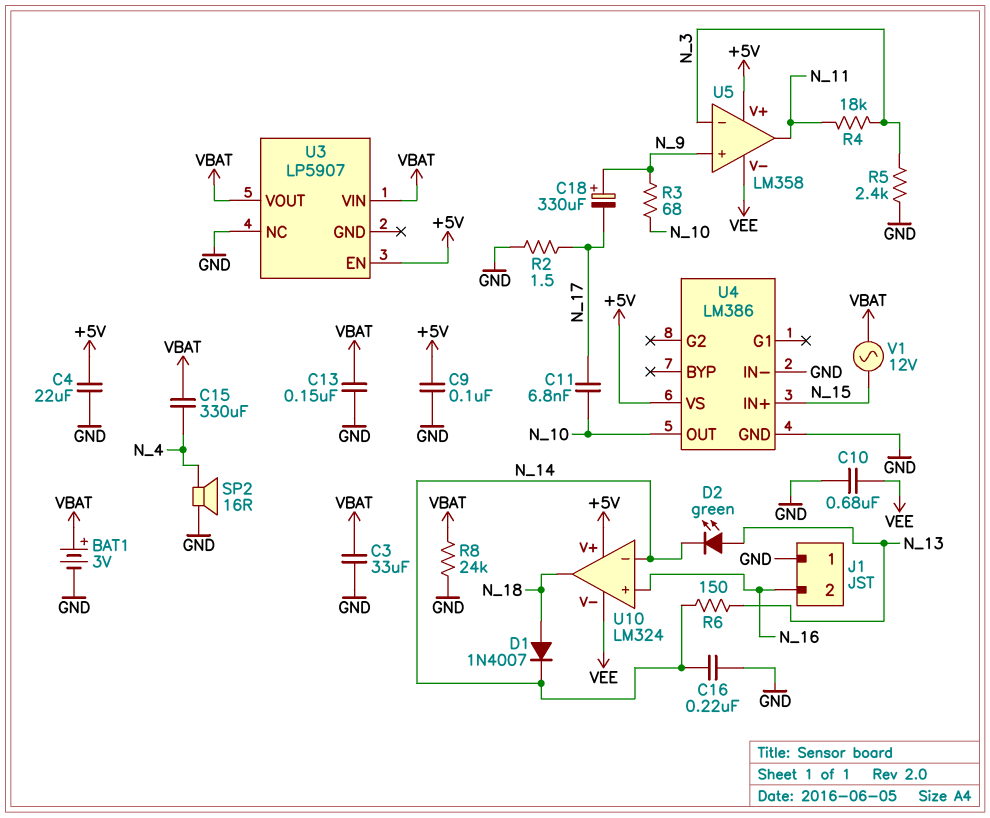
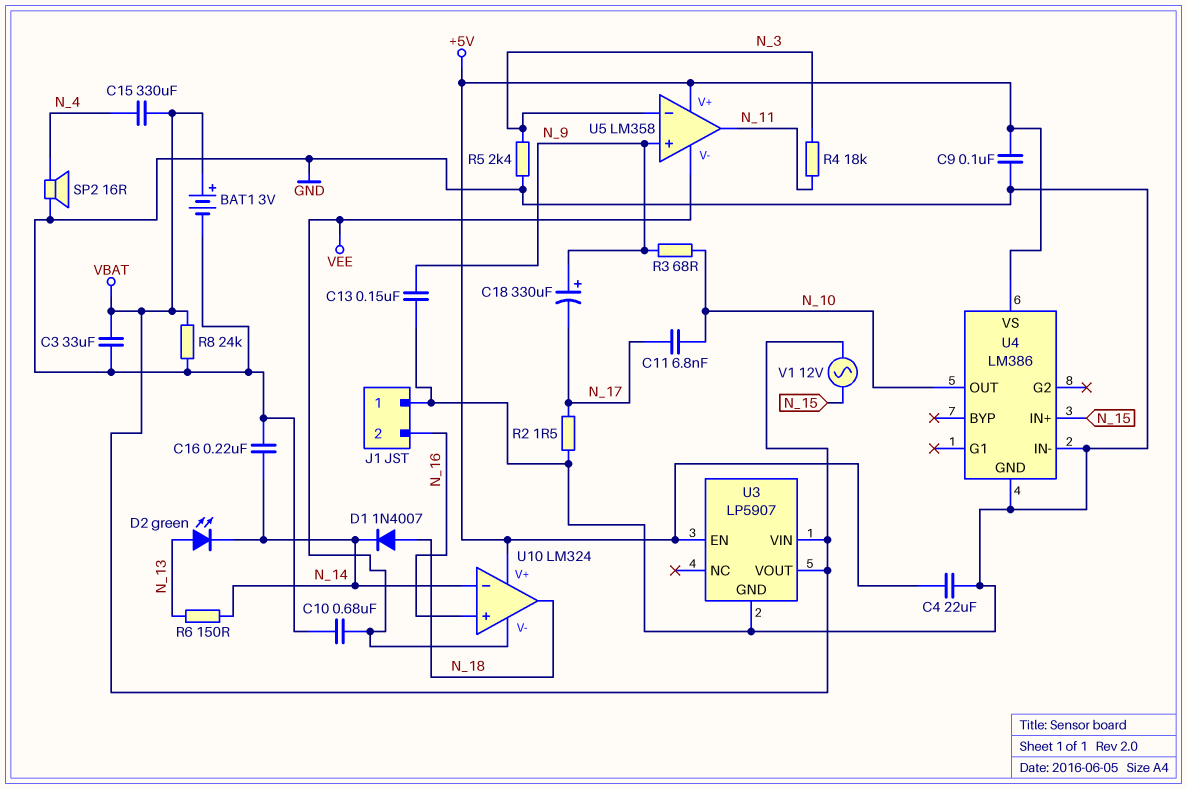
C13: 150nF (GND, VBAT) -> 150nF (GND, N_9)
U3 pin GND: none -> GND
U3 pin NC: GND -> none

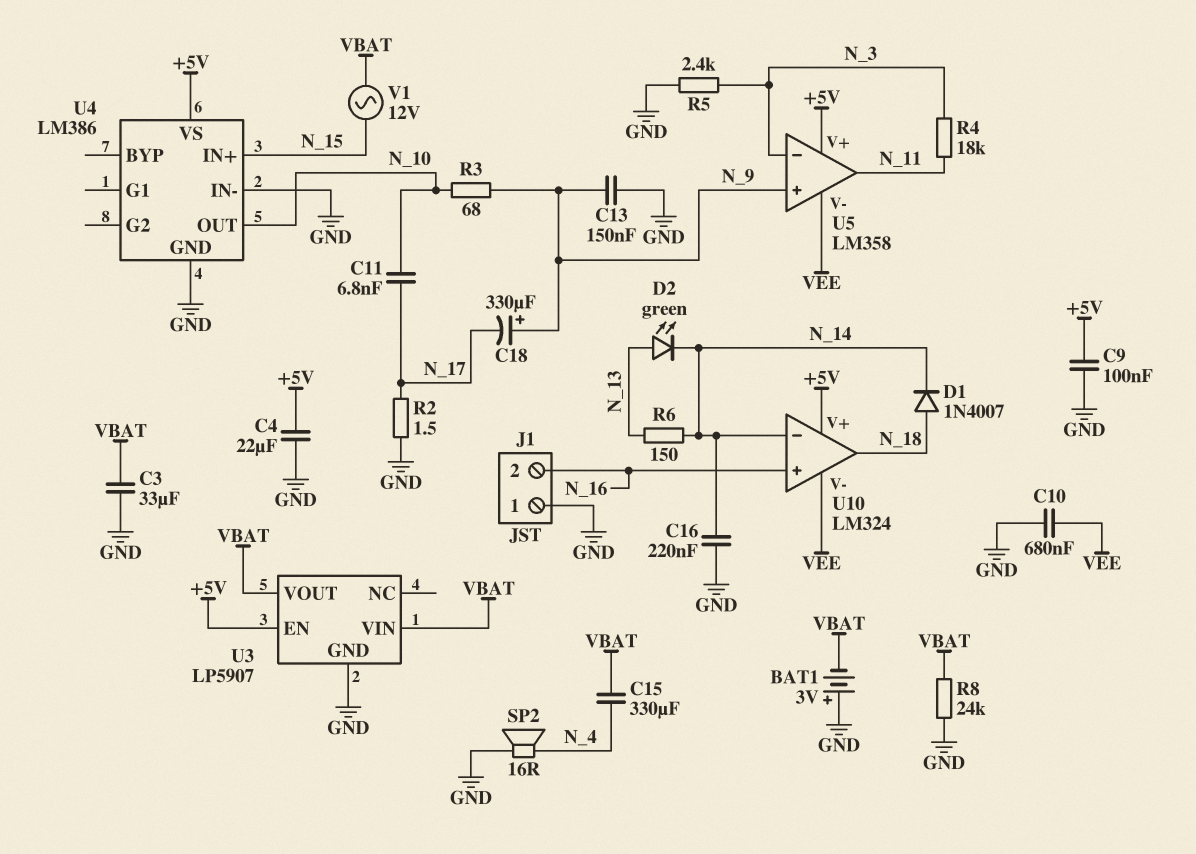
BAT1: 3V (plus VBAT, minus GND) -> 3V (plus GND, minus VBAT)

